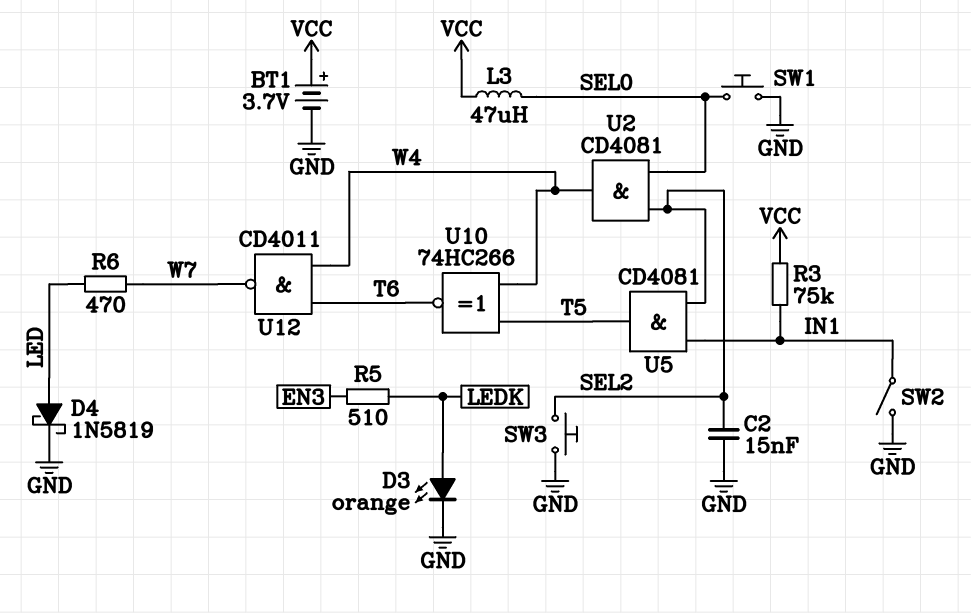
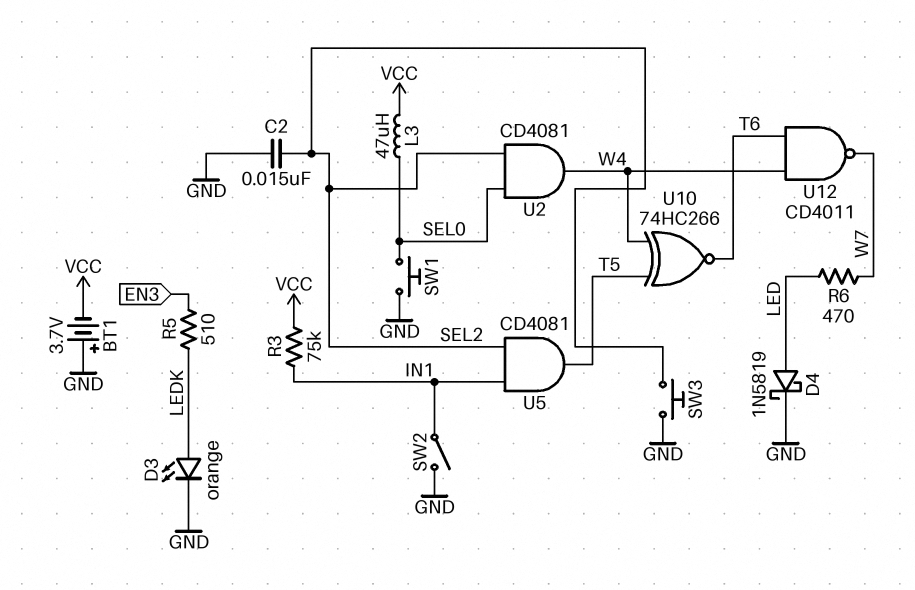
BT1: 3.7V (plus VCC, minus GND) -> 3.7V (plus GND, minus VCC)

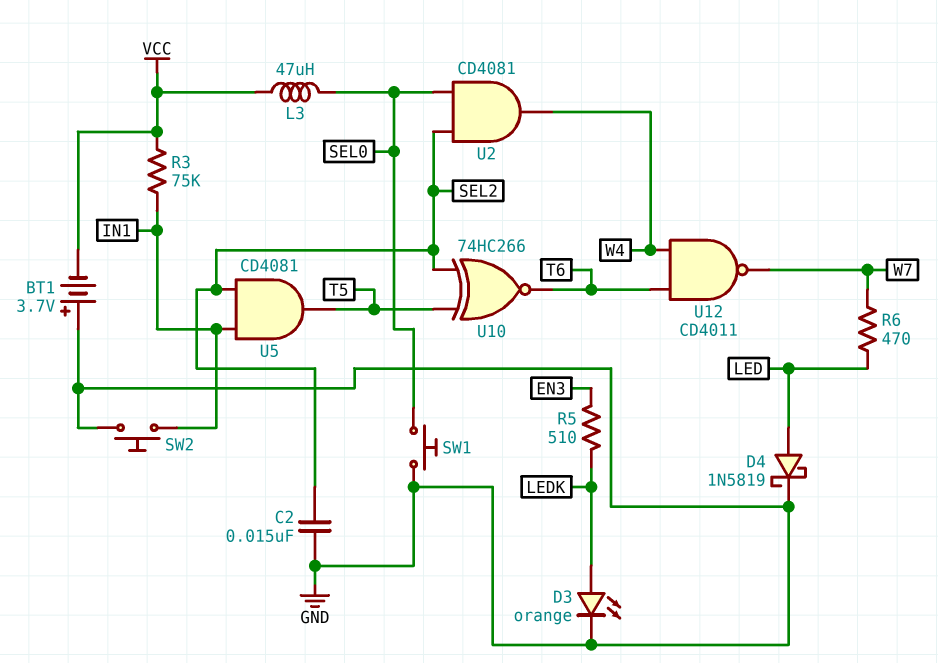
SW2: switch (GND, IN1) -> button (GND, IN1)
SW3: button (GND, SEL2) -> none
U10: XNOR 74HC266 (in T5, in W4, out T6) -> XNOR 74HC266 (in SEL2, in T5, out T6)

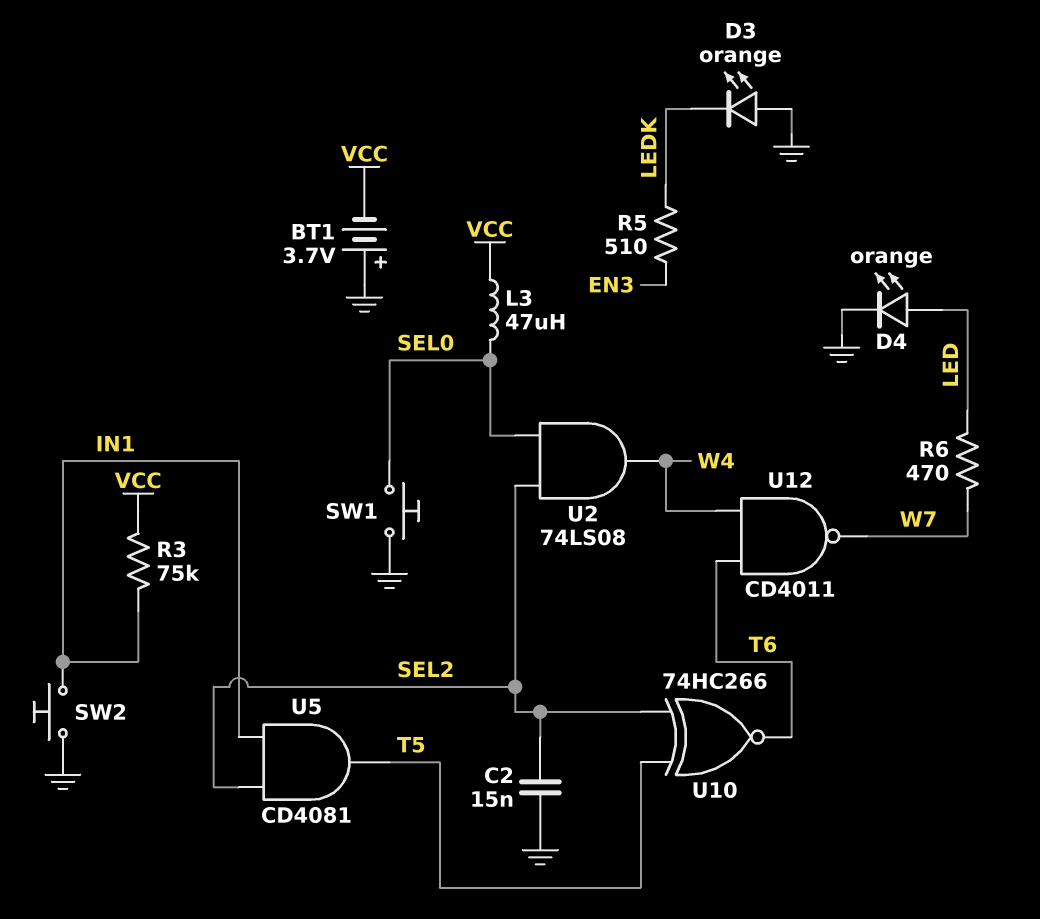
D3: LED orange (A LEDK, K GND) -> LED orange (A GND, K LEDK)
D4: schottky 1N5819 (A LED, K GND) -> LED orange (A LED, K GND)
U2: AND CD4081 (in SEL0, in SEL2, out W4) -> AND 74LS08 (in SEL0, in SEL2, out W4)

